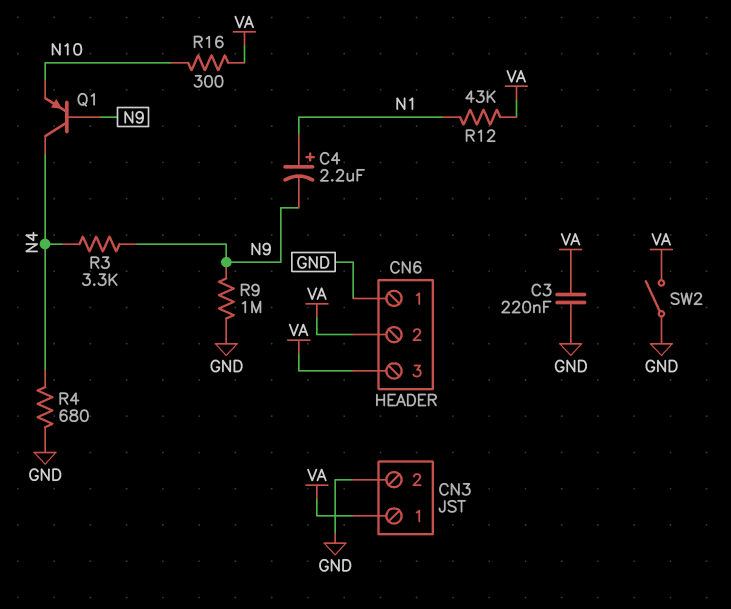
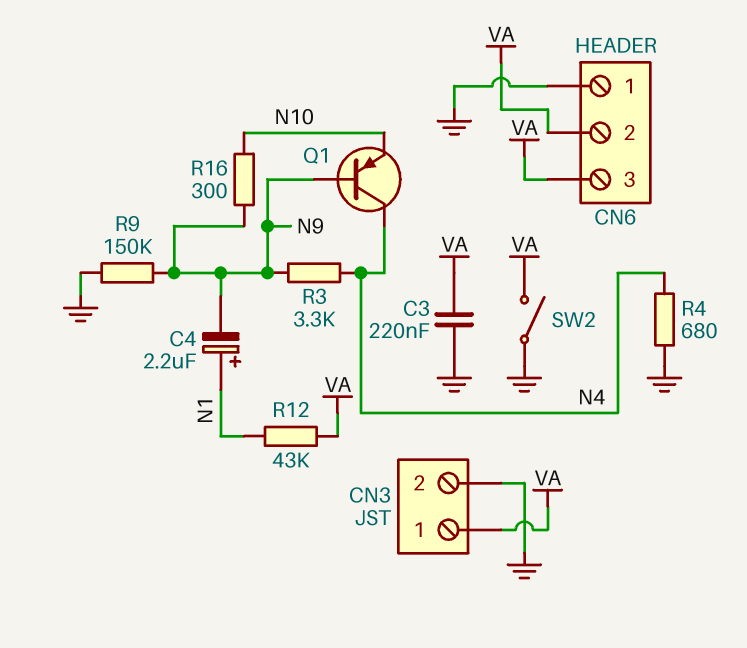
R9: 1M (GND, N9) -> 150k (GND, N9)
R16: 300 (N10, VA) -> 300 (N9, N10)

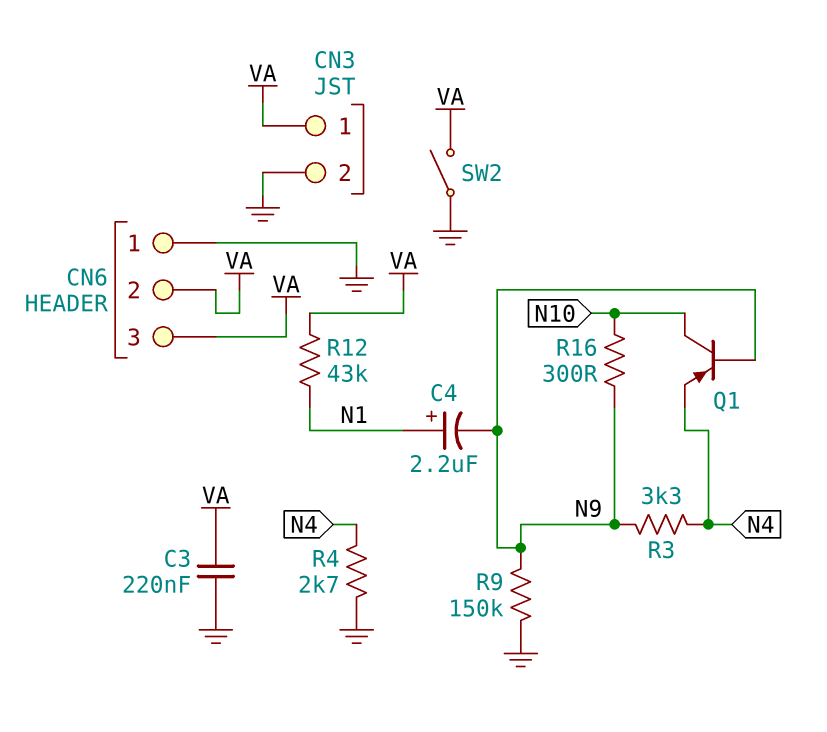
Q1: PNP (B N9, C N4, E N10) -> PNP (B N9, C N10, E N4)
R4: 680 (GND, N4) -> 2.7k (GND, N4)

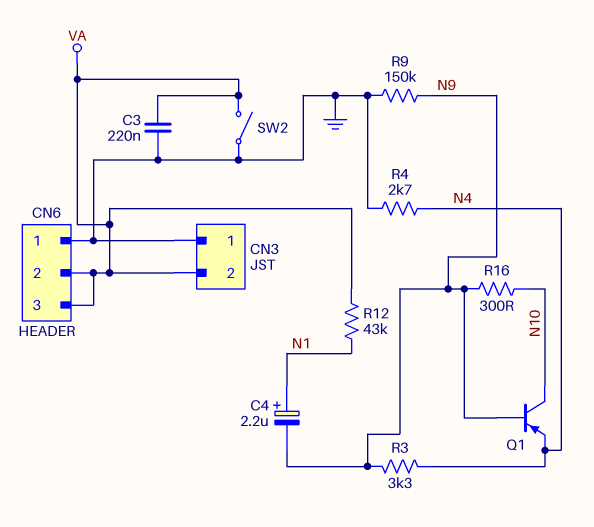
CN3 pin 1: VA -> GND
CN3 pin 2: GND -> VA

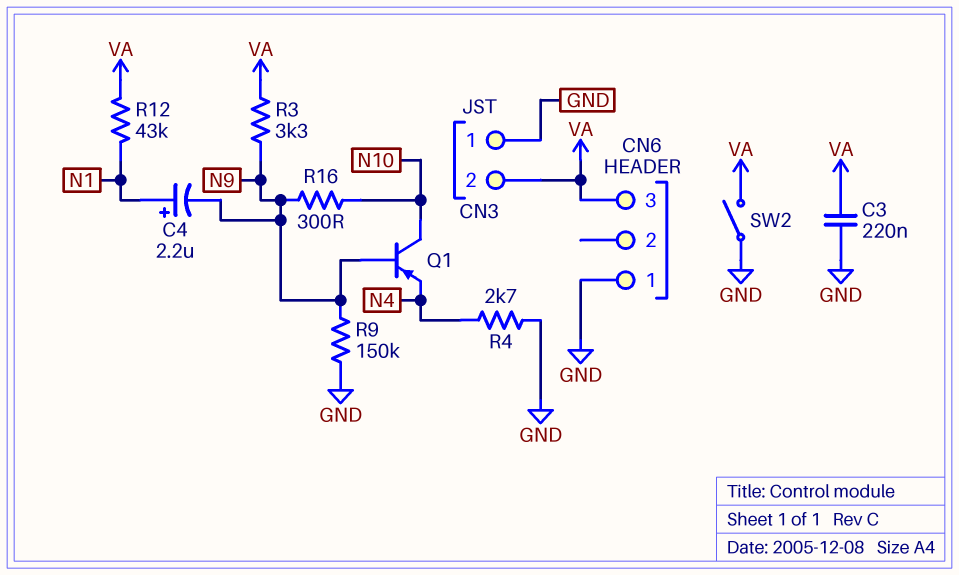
CN6 pin 2: VA -> none
R3: 3.3k (N4, N9) -> 3.3k (N9, VA)

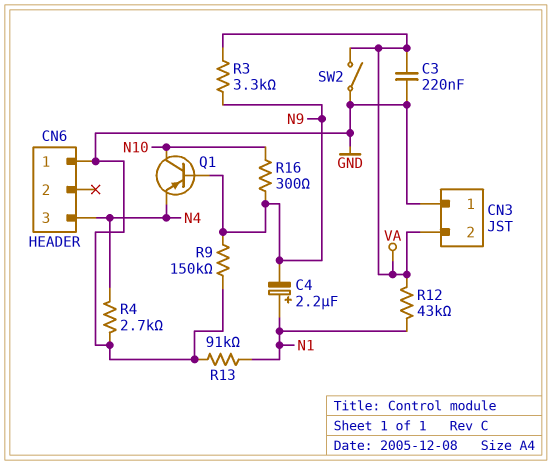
CN6 pin 3: VA -> N4
R13: none -> 91k (GND, N1)

